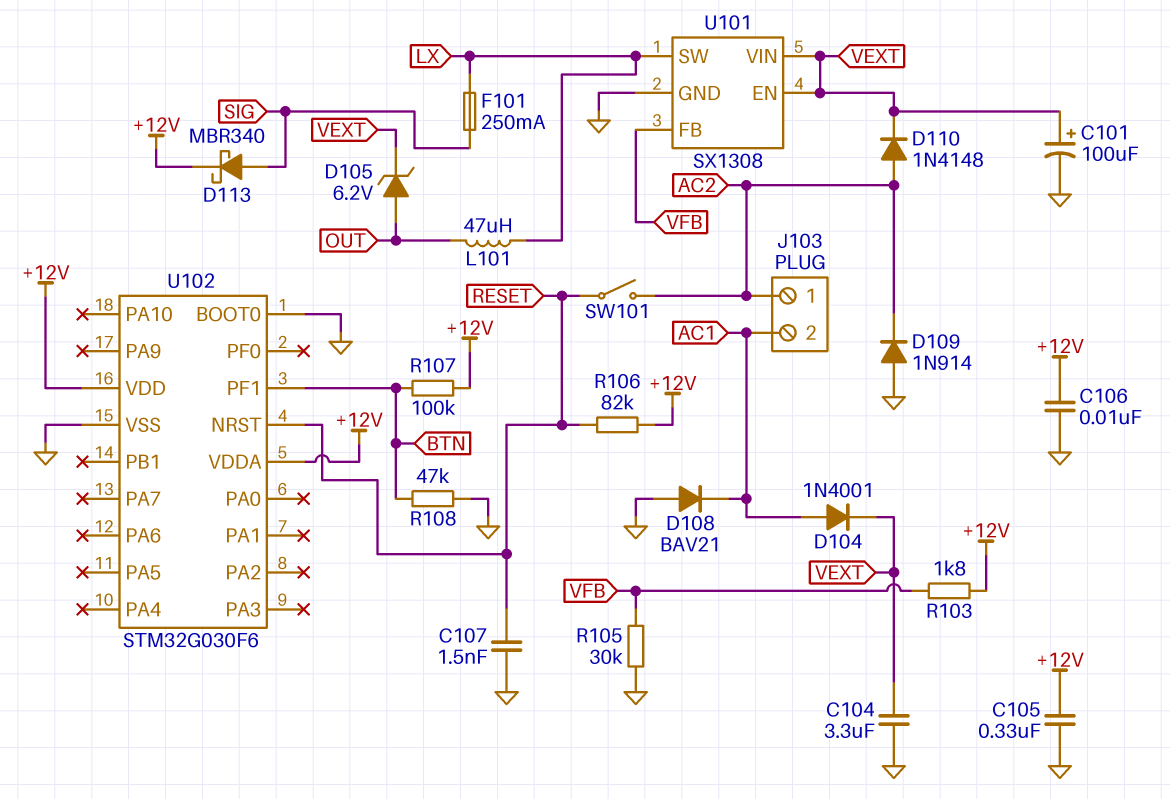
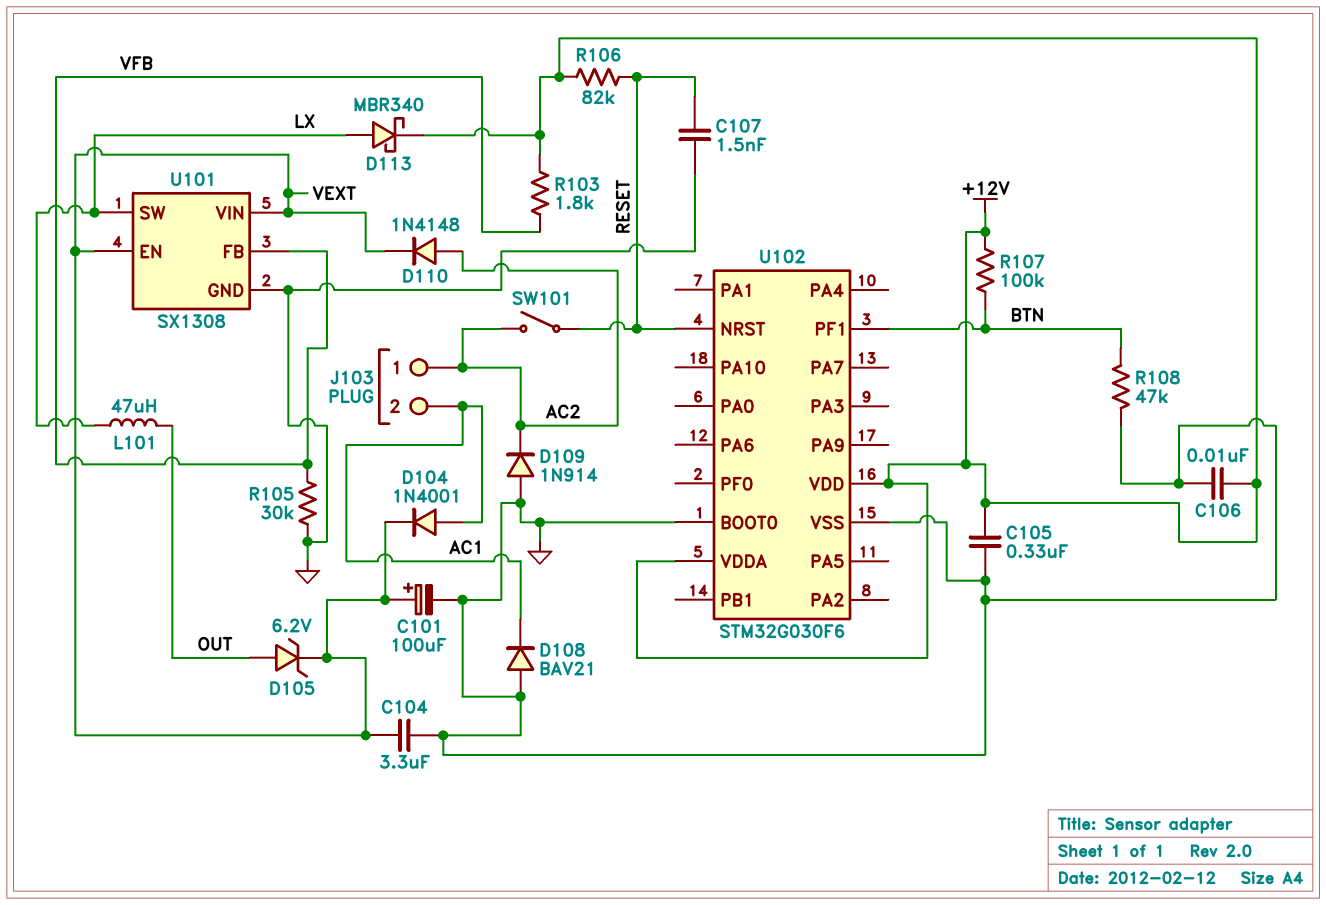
D113: schottky MBR340 (A SIG, K +12V) -> schottky MBR340 (A LX, K +12V)
F101: 250mA (LX, SIG) -> none

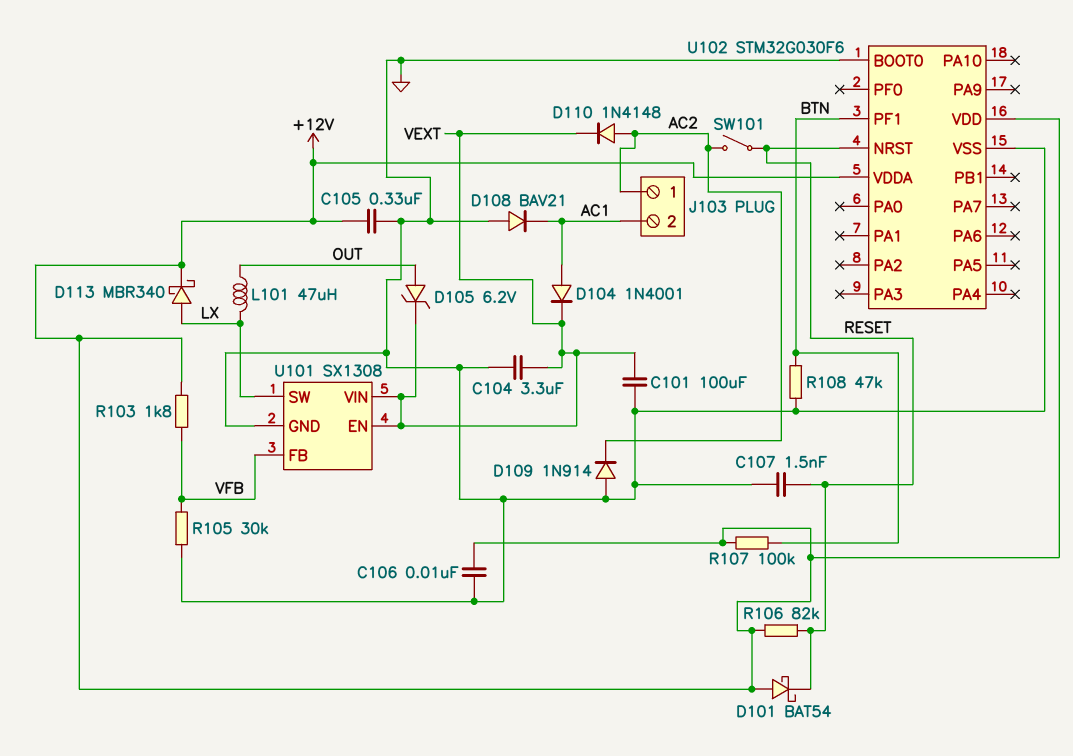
C101: 100uF (plus VEXT, minus GND) -> 100uF (GND, VEXT)
D101: none -> schottky BAT54 (A +12V, K RESET)

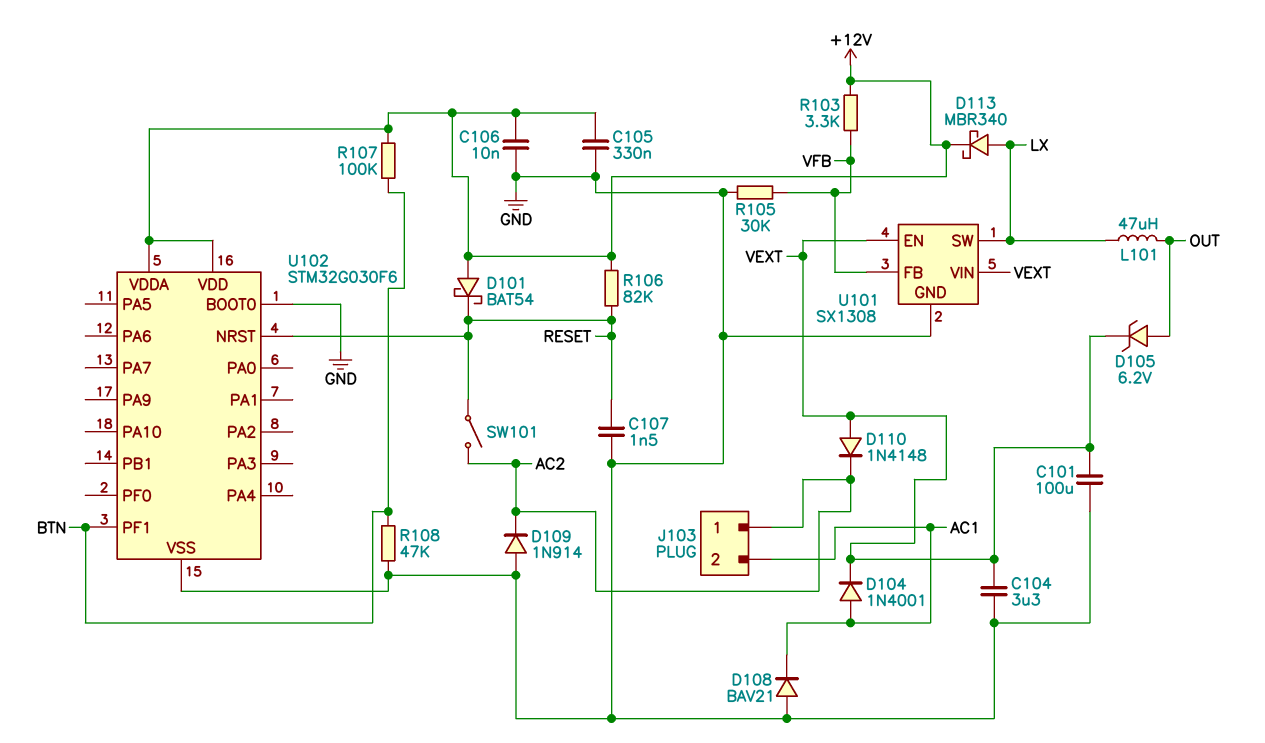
D110: diode 1N4148 (A AC2, K VEXT) -> diode 1N4148 (A VEXT, K AC2)
R103: 1.8k (+12V, VFB) -> 3.3k (+12V, VFB)

